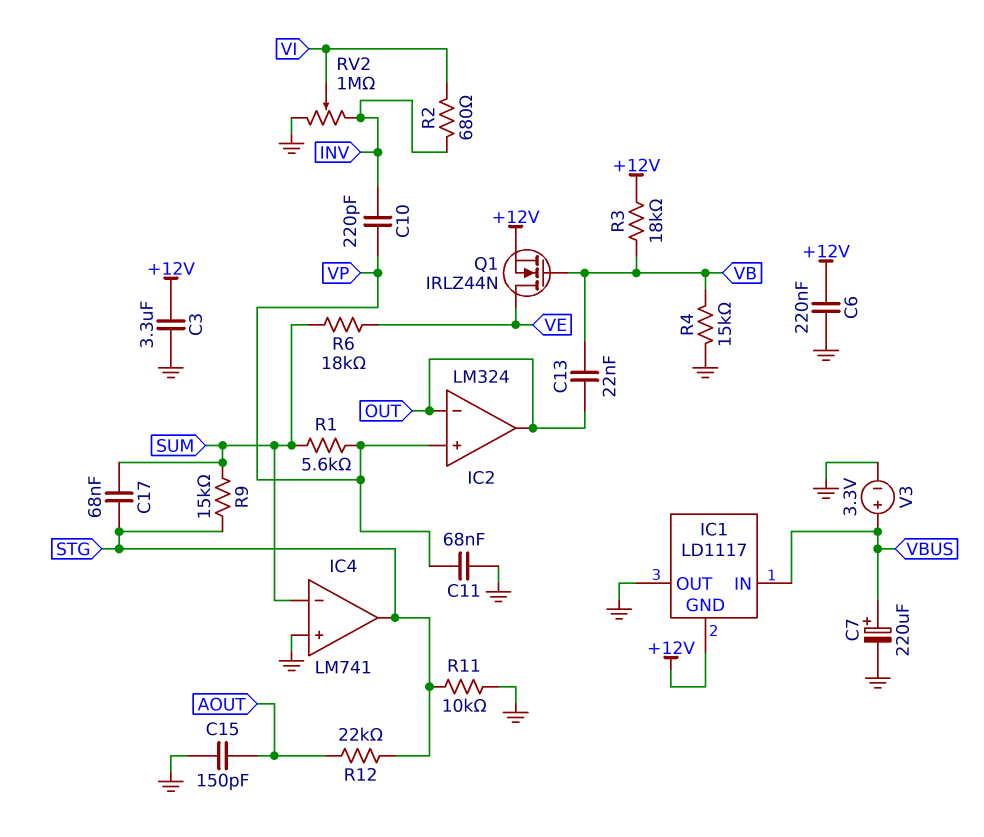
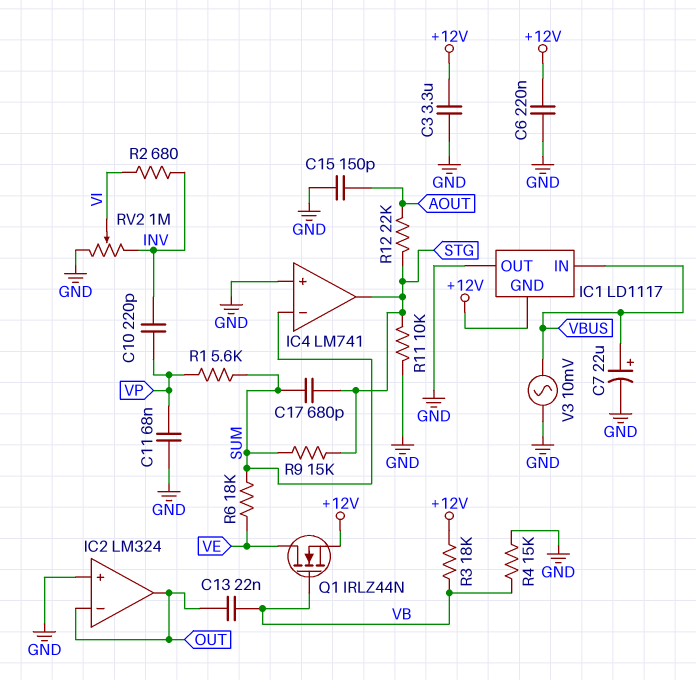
C7: 220uF (plus VBUS, minus GND) -> 22uF (plus VBUS, minus GND)
C17: 68nF (STG, SUM) -> 680pF (STG, SUM)
IC2 pin in+: VP -> GND
V3: 3.3V (plus VBUS, minus GND) -> AC 10mV (GND, VBUS)

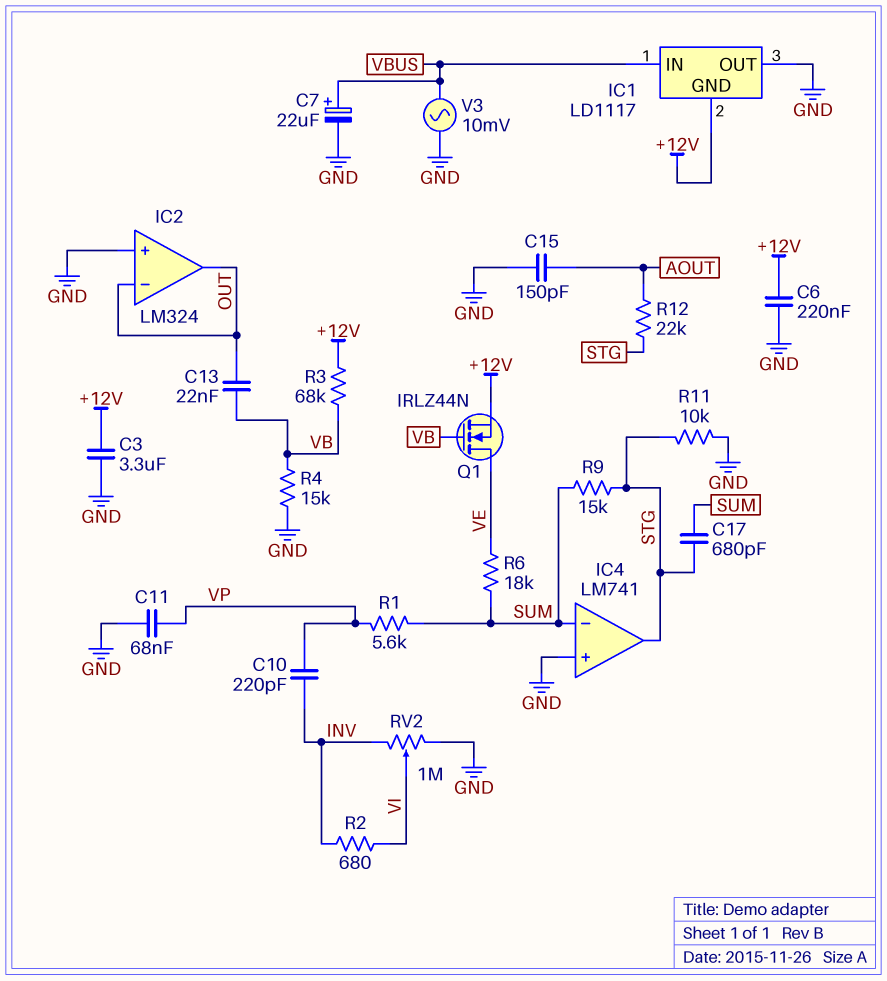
R3: 18k (+12V, VB) -> 68k (+12V, VB)

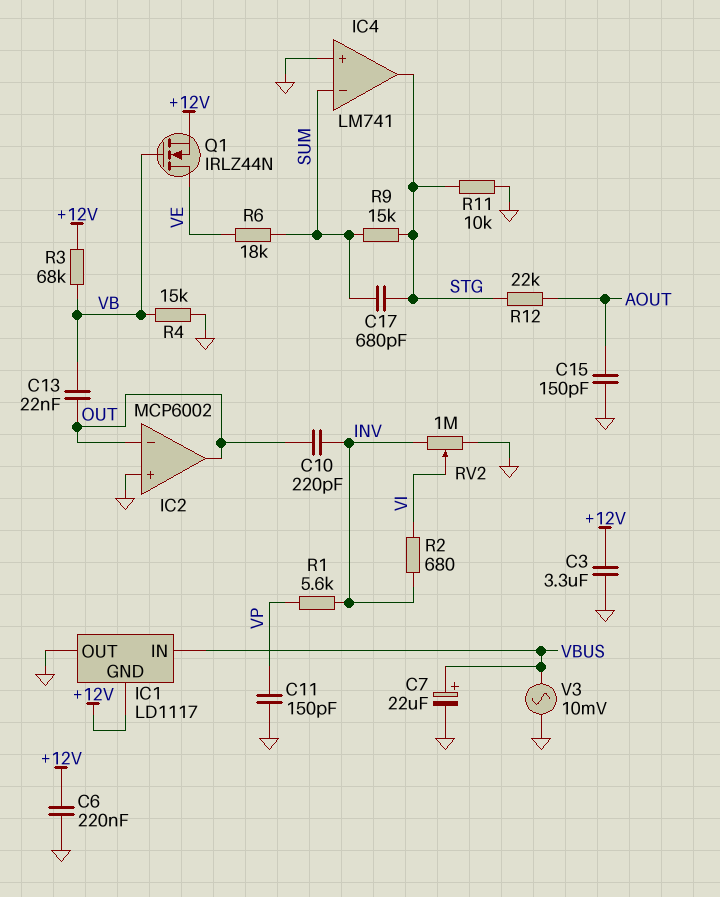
C10: 220pF (INV, VP) -> 220pF (INV, OUT)
C11: 68nF (GND, VP) -> 150pF (GND, VP)
IC2: LM324 -> MCP6002
R1: 5.6k (SUM, VP) -> 5.6k (INV, VP)

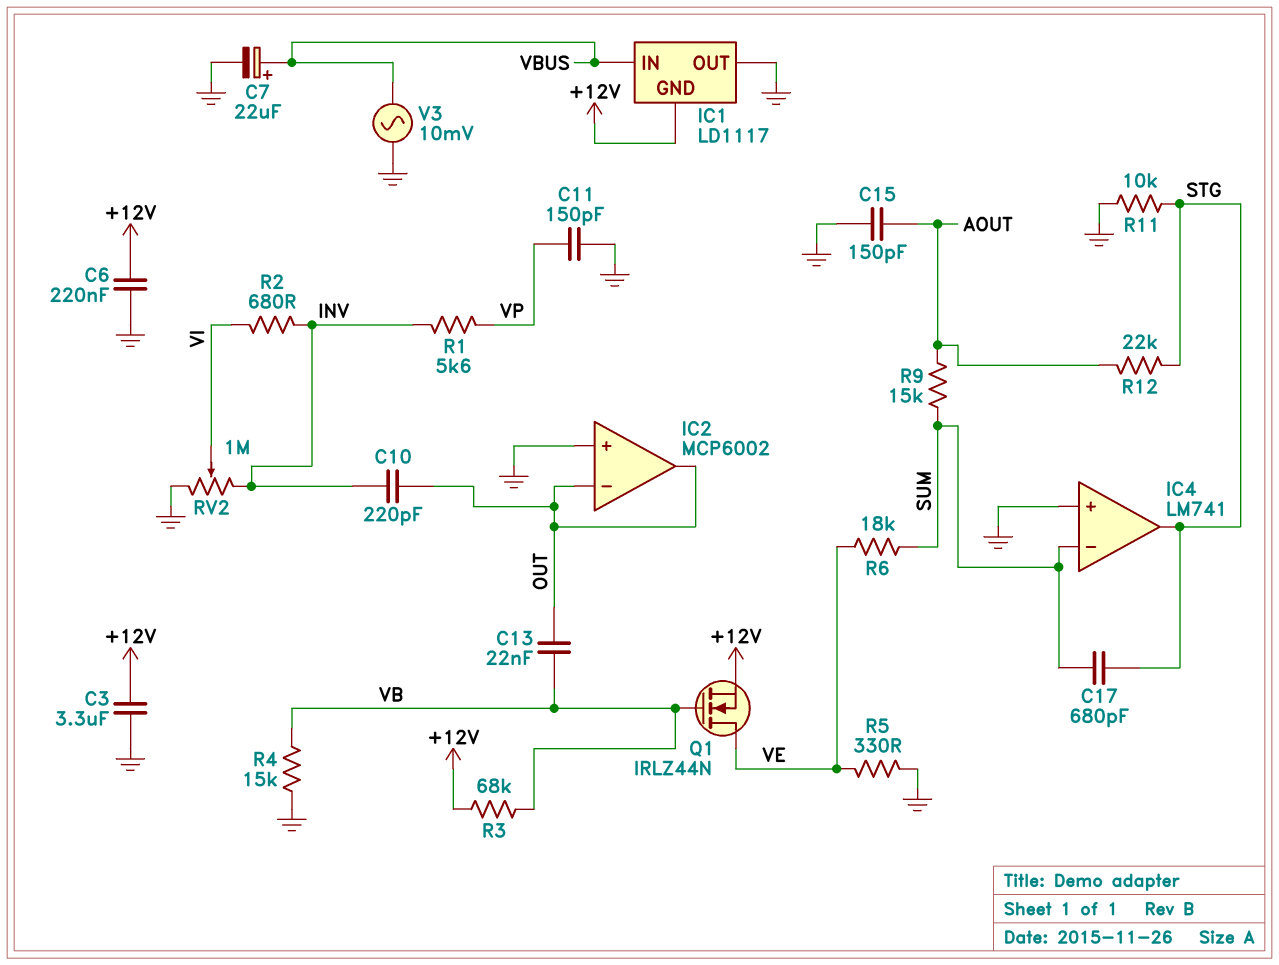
R5: none -> 330 (GND, VE)
R9: 15k (STG, SUM) -> 15k (AOUT, SUM)

